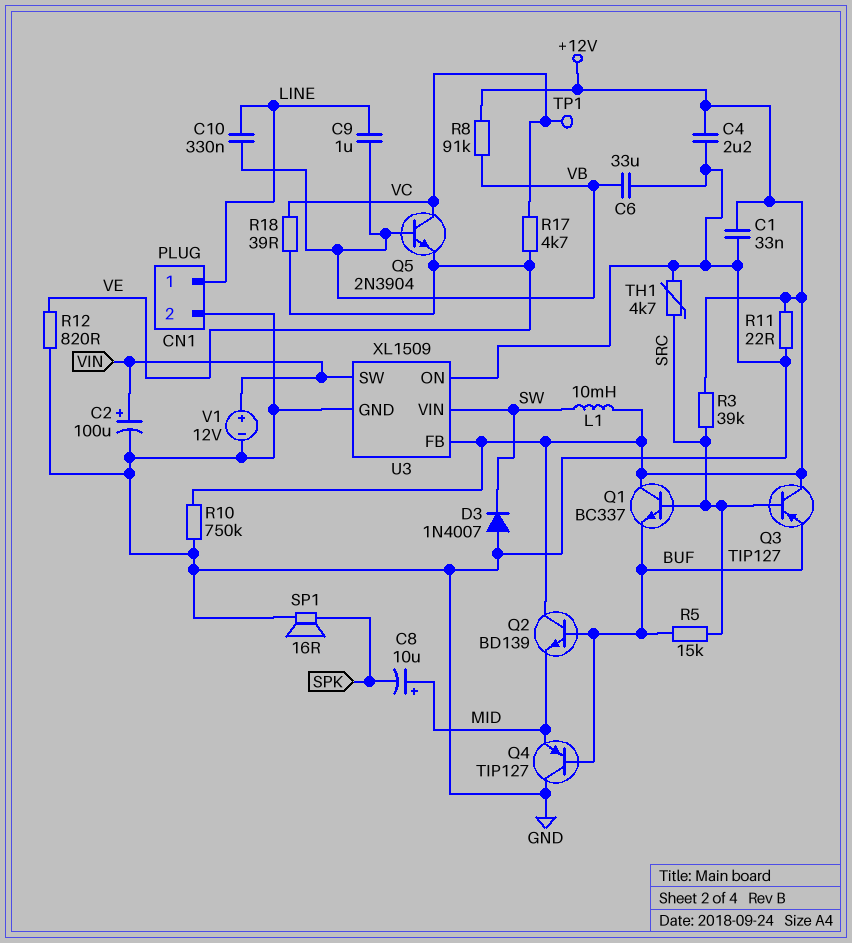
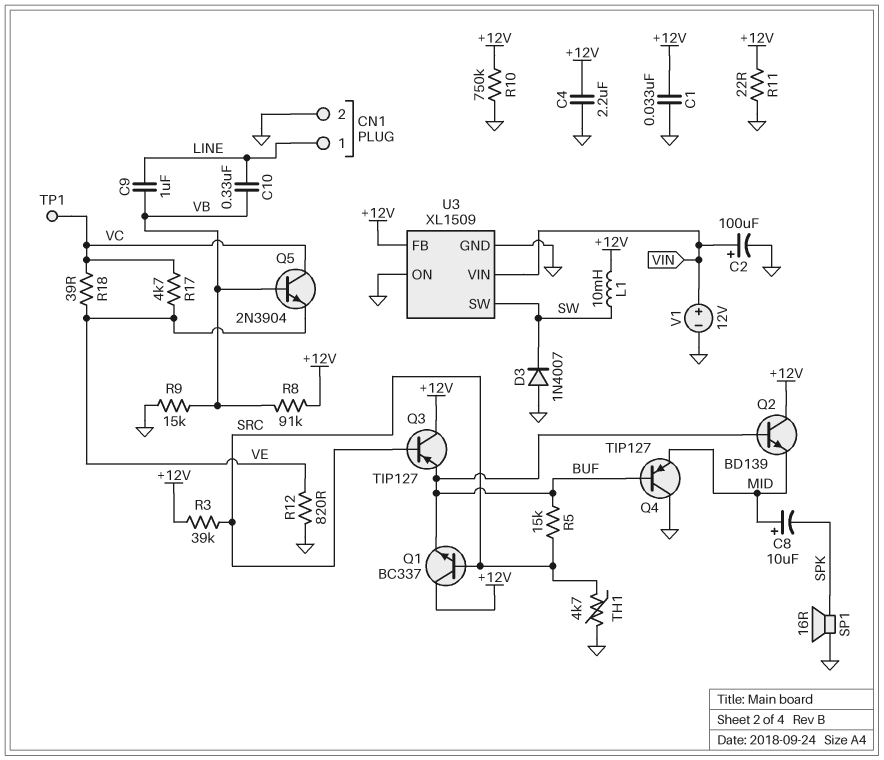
C6: 33uF (GND, VB) -> none
R9: none -> 15k (GND, VB)
U3 pin SW: VIN -> SW
U3 pin VIN: SW -> VIN

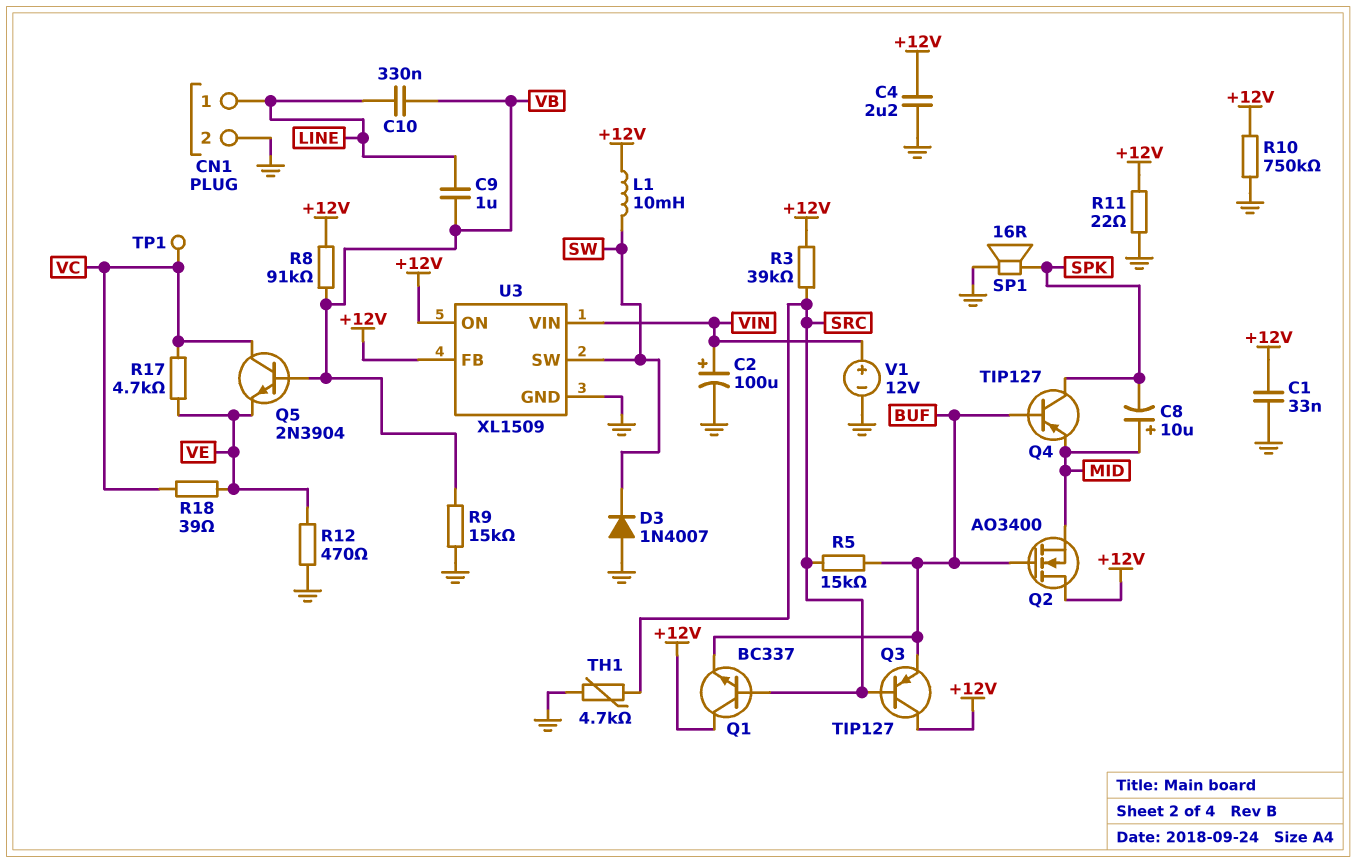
Q2: NPN BD139 (B BUF, C +12V, E MID) -> NMOS AO3400 (G BUF, D +12V, S MID)
Q4: PNP TIP127 (B BUF, C GND, E MID) -> PNP TIP127 (B BUF, C SPK, E MID)
R12: 820 (GND, VE) -> 470 (GND, VE)
U3 pin ON: GND -> +12V

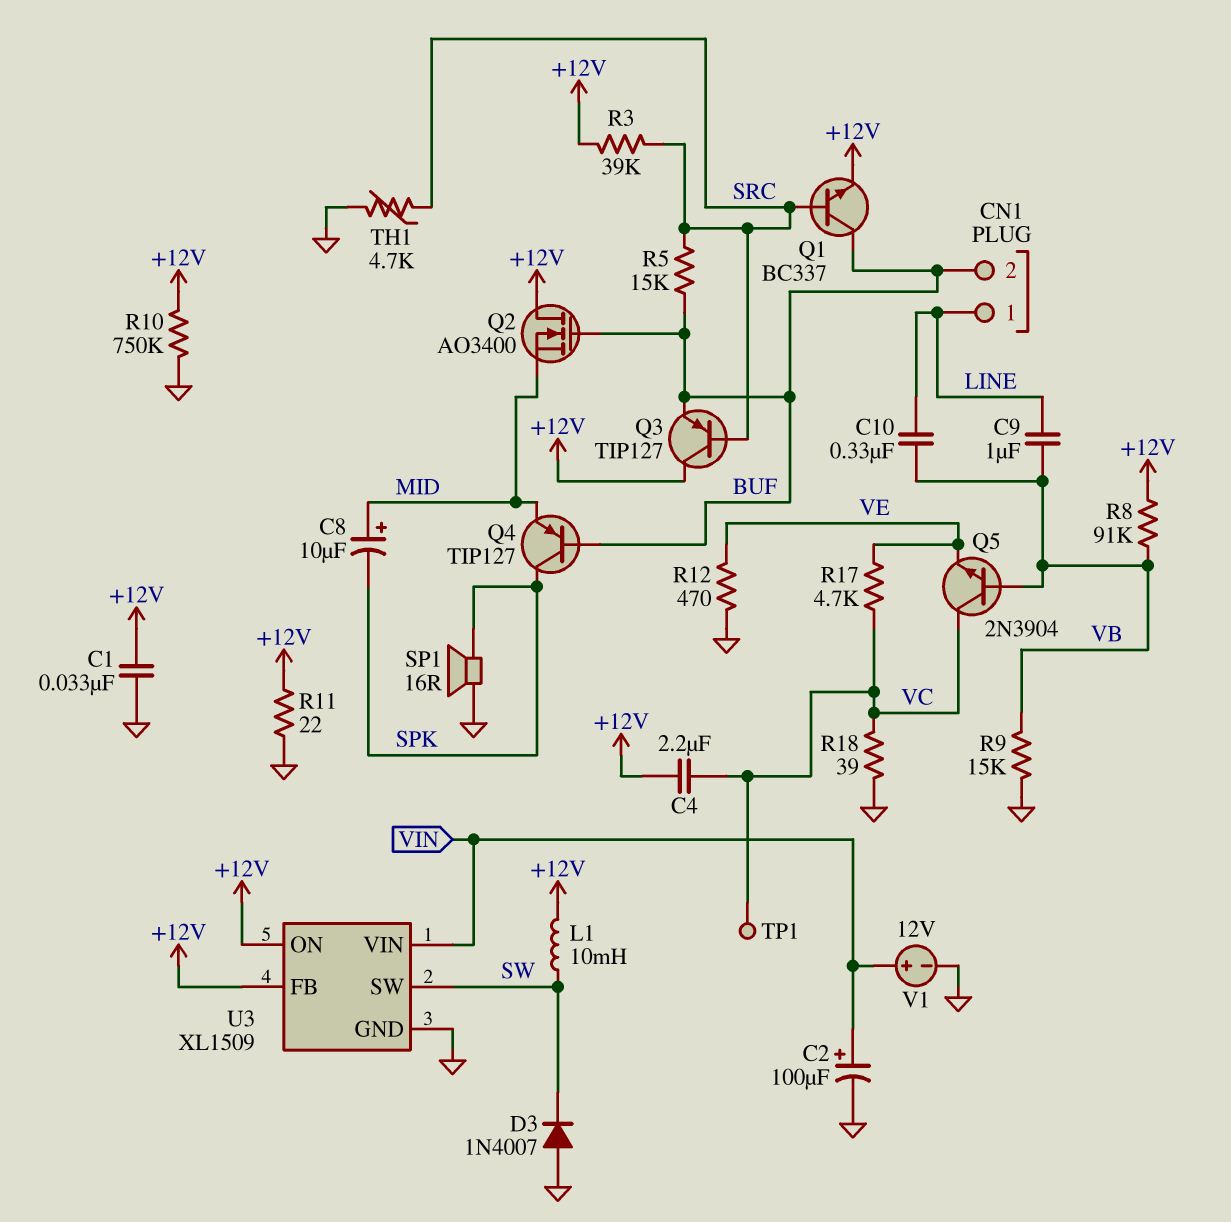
C4: 2.2uF (+12V, GND) -> 2.2uF (+12V, VC)
CN1 pin 2: GND -> BUF
Q1: NPN BC337 (B SRC, C +12V, E BUF) -> NPN BC337 (B SRC, C BUF, E +12V)
R18: 39 (VC, VE) -> 39 (GND, VC)

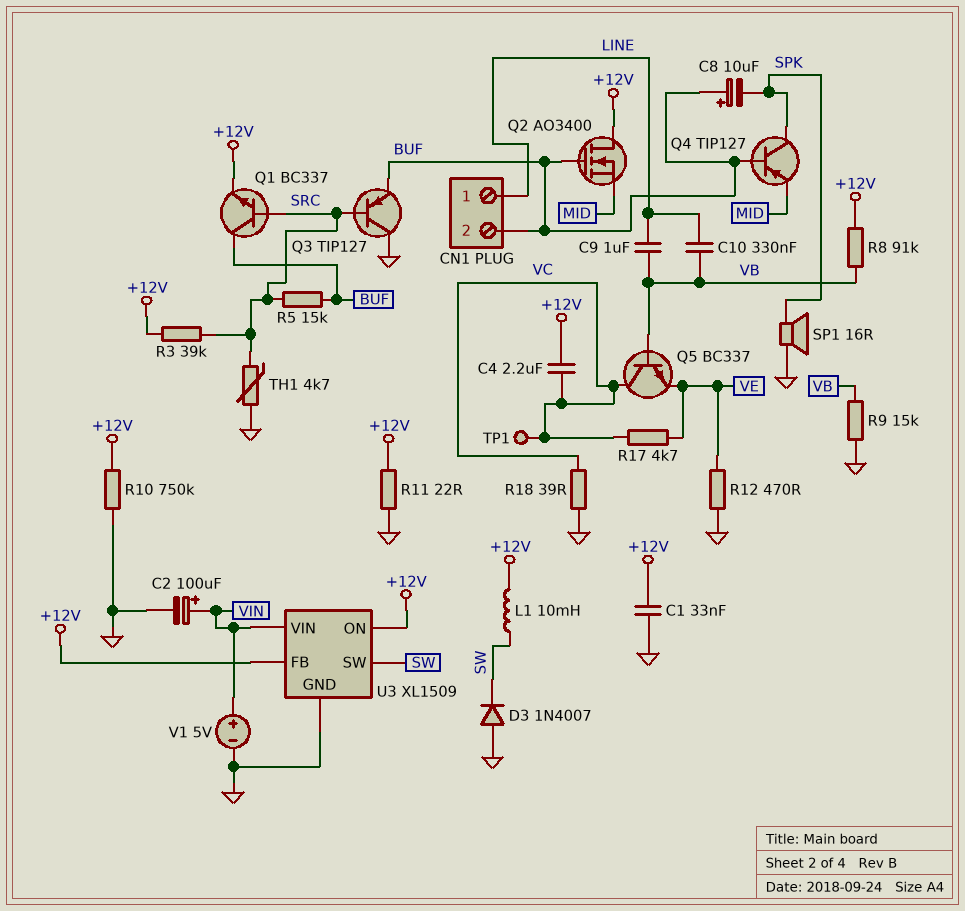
C8: 10uF (plus MID, minus SPK) -> 10uF (plus BUF, minus SPK)
Q3: PNP TIP127 (B SRC, C +12V, E BUF) -> PNP TIP127 (B SRC, C GND, E BUF)
Q5: NPN 2N3904 (B VB, C VC, E VE) -> NPN BC337 (B VB, C VC, E VE)
V1: 12V (plus VIN, minus GND) -> 5V (plus VIN, minus GND)

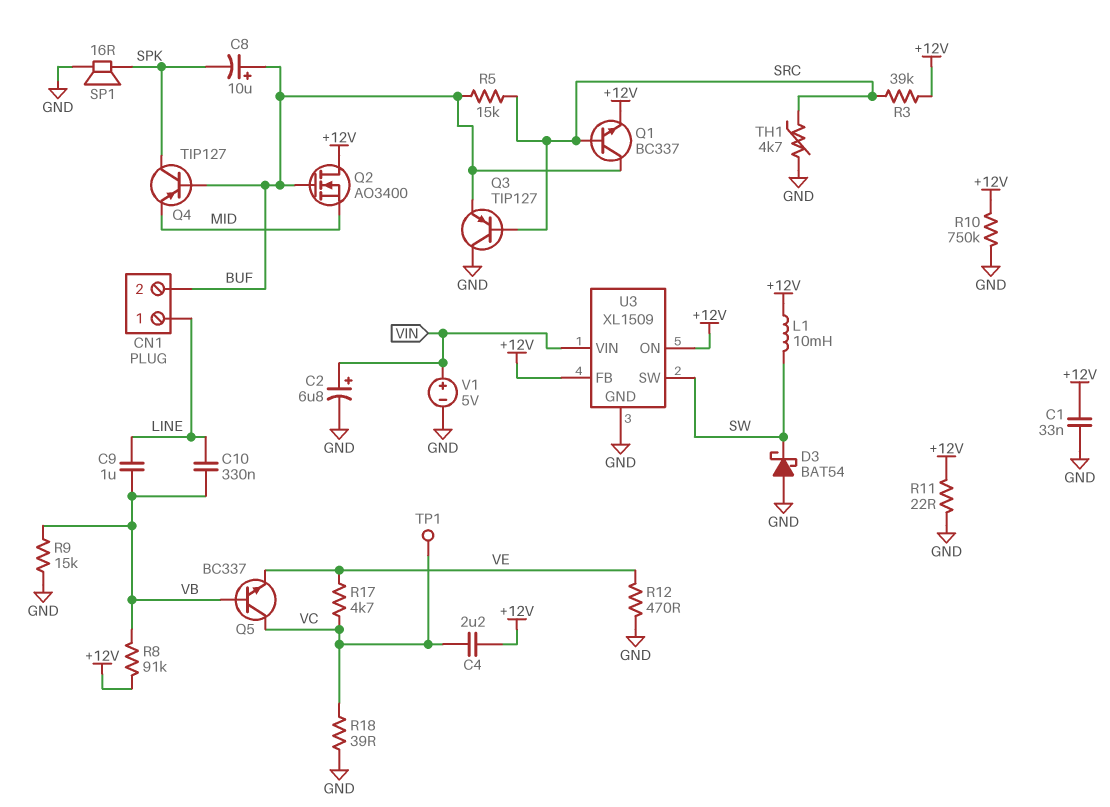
C2: 100uF (plus VIN, minus GND) -> 6.8uF (plus VIN, minus GND)
D3: diode 1N4007 (A GND, K SW) -> schottky BAT54 (A GND, K SW)

